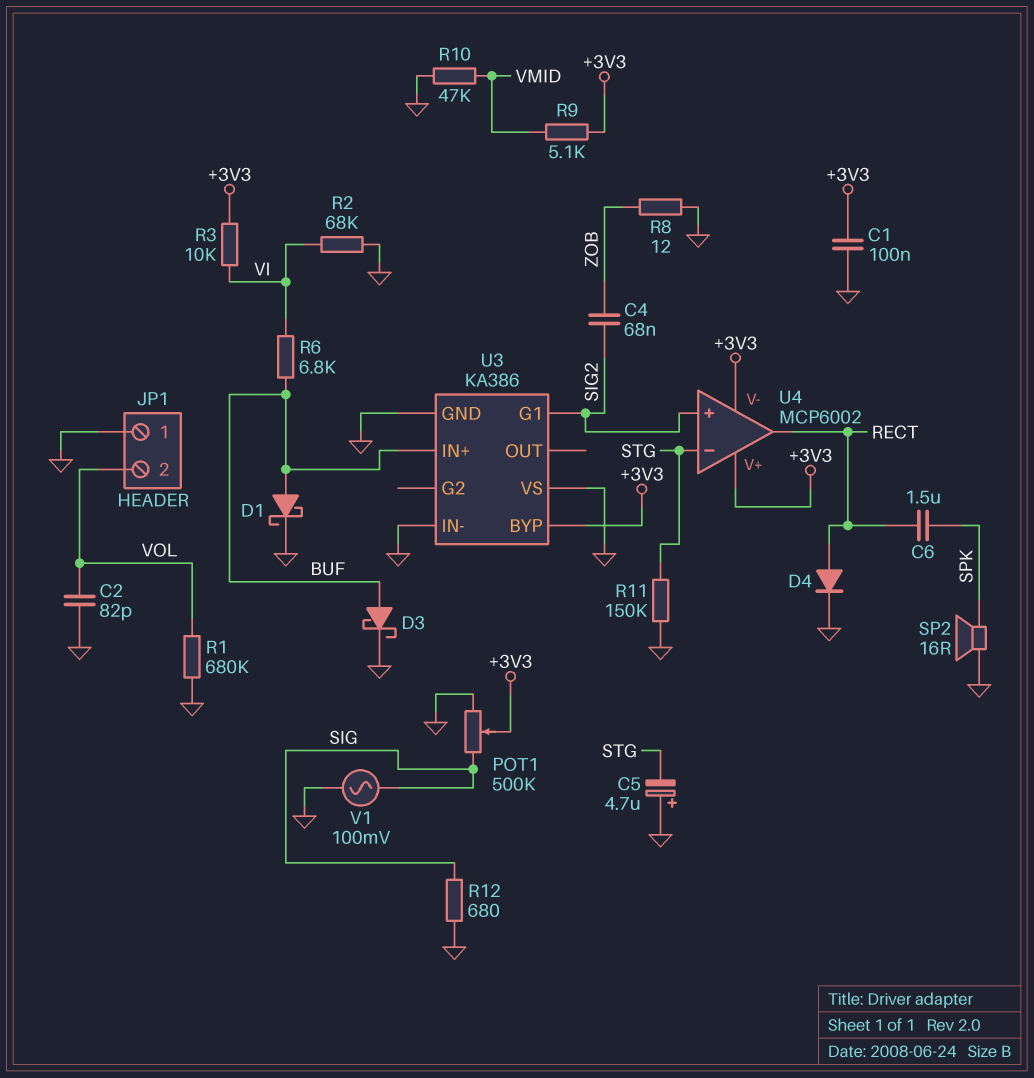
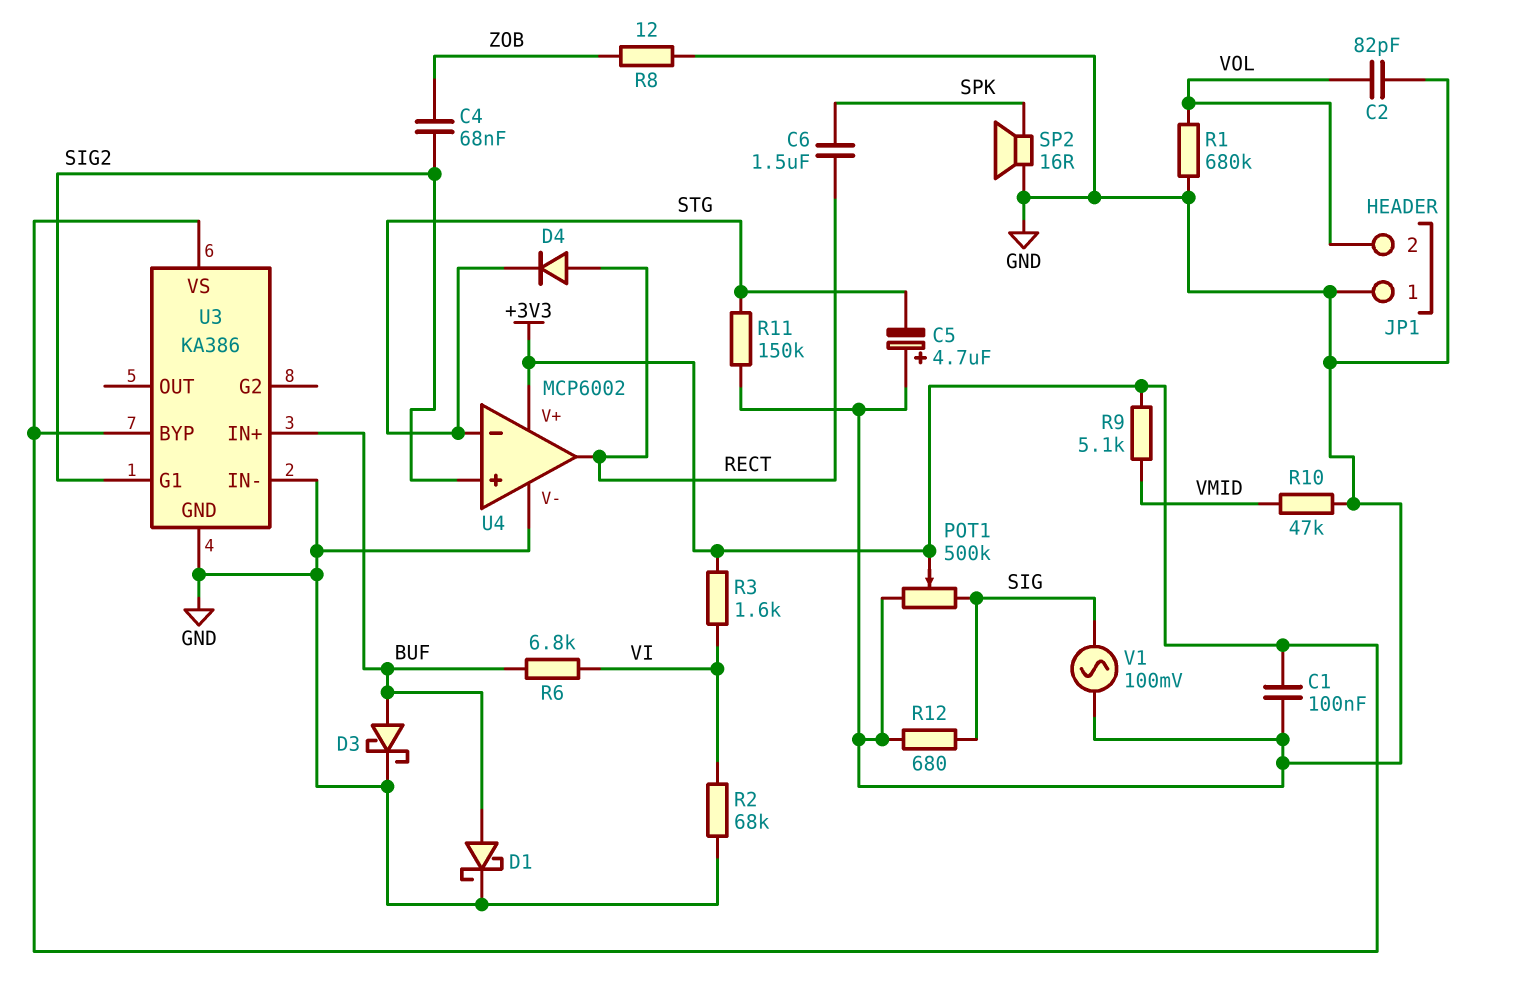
D4: diode (A RECT, K GND) -> diode (A RECT, K STG)
R3: 10k (+3V3, VI) -> 1.6k (+3V3, VI)
U3 pin VS: GND -> +3V3
U4 pin V-: +3V3 -> GND

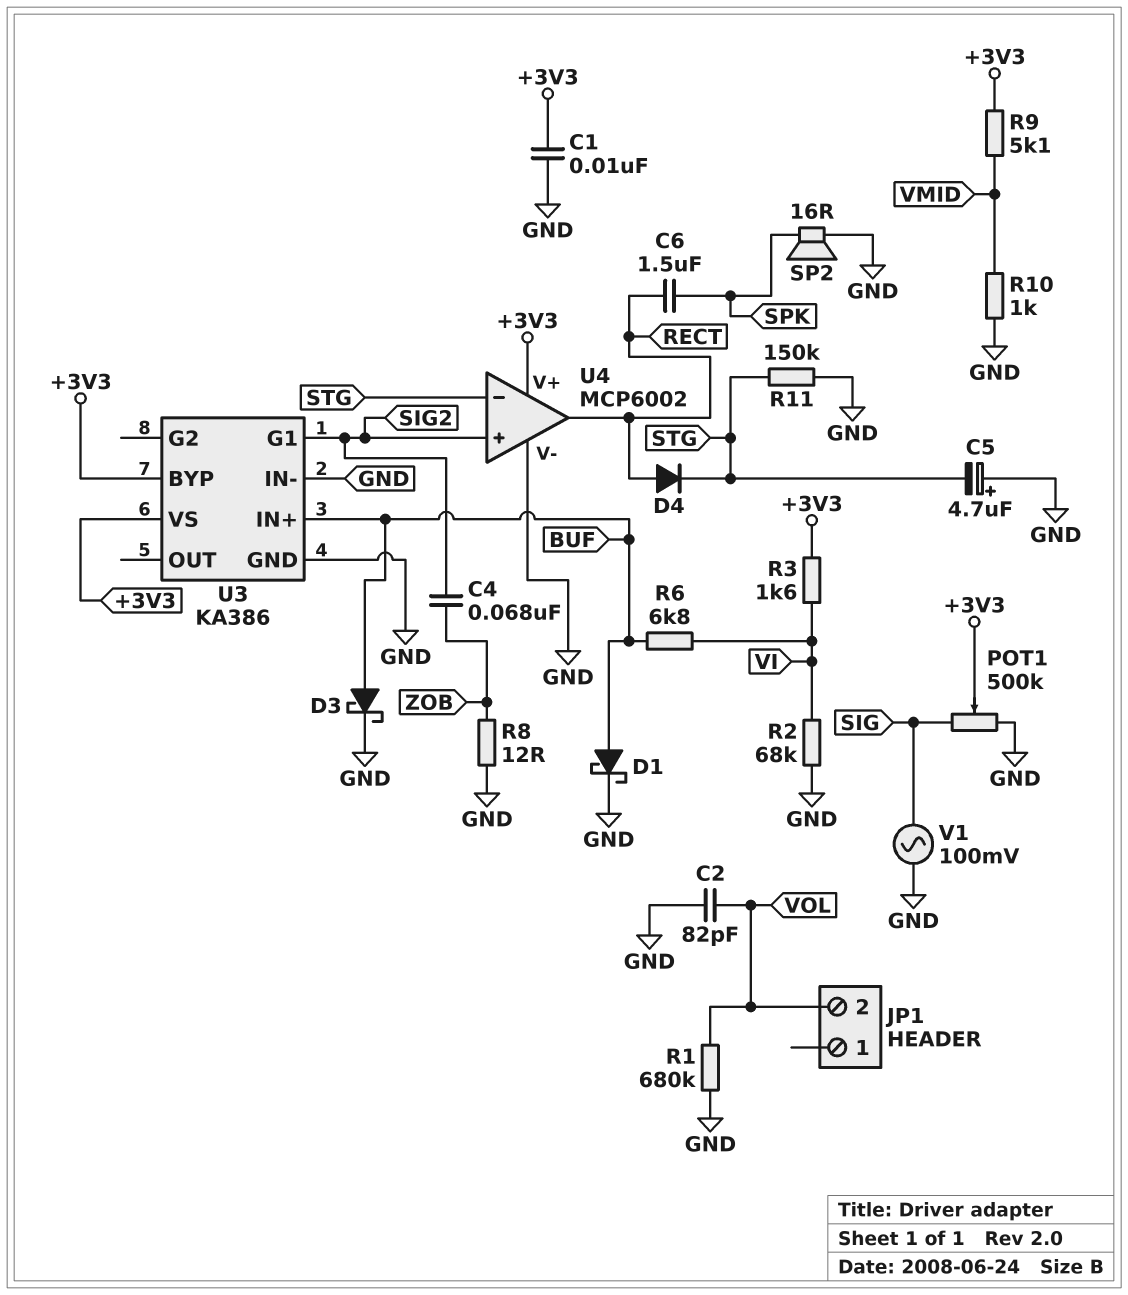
C1: 100nF (+3V3, GND) -> 10nF (+3V3, GND)
JP1 pin 1: GND -> none
R10: 47k (GND, VMID) -> 1k (GND, VMID)
R12: 680 (GND, SIG) -> none

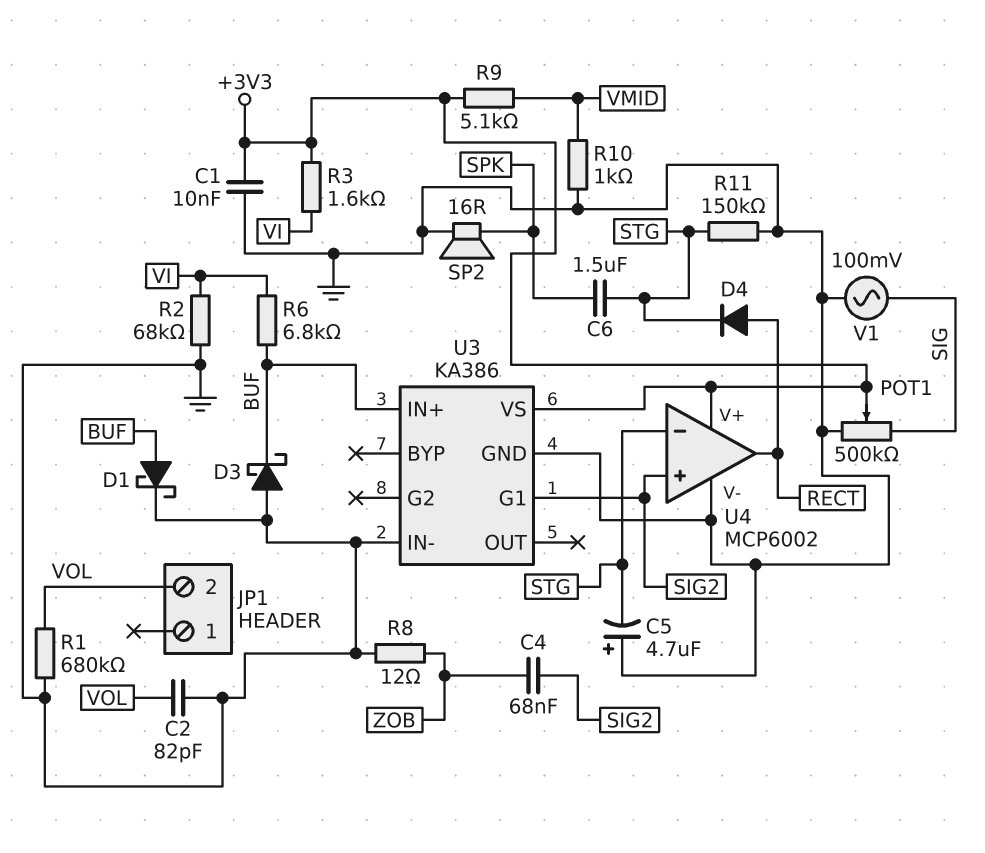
C6: 1.5uF (RECT, SPK) -> 1.5uF (SPK, STG)
D3: schottky (A BUF, K GND) -> schottky (A GND, K BUF)
U3 pin BYP: +3V3 -> none

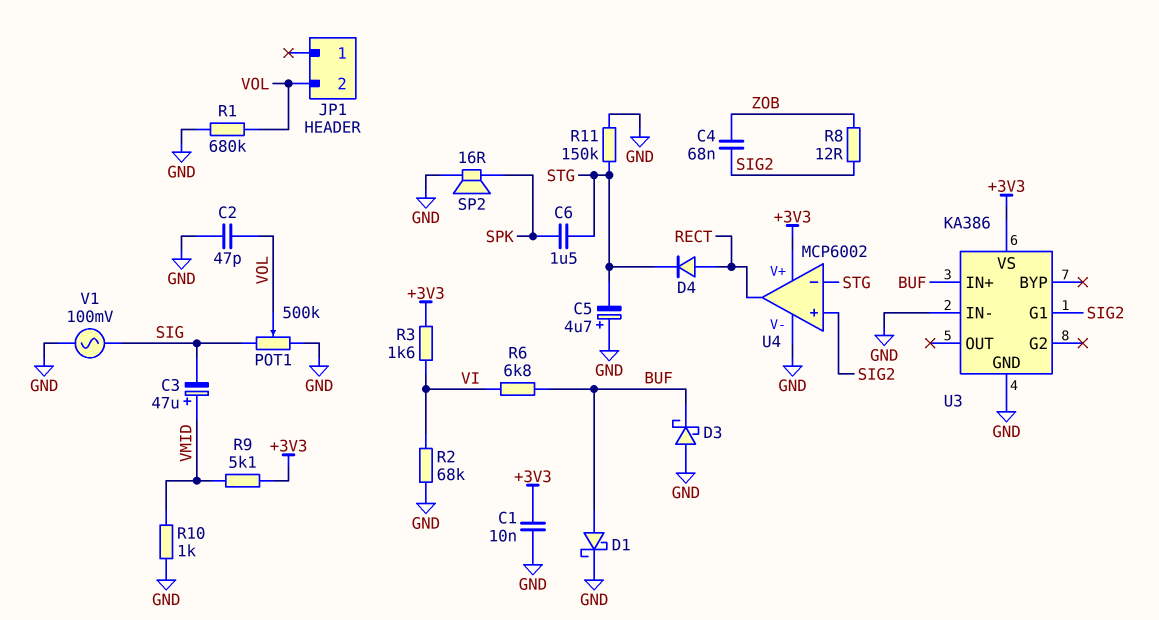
C2: 82pF (GND, VOL) -> 47pF (GND, VOL)
C3: none -> 47uF (plus VMID, minus SIG)
POT1: 500k (GND, SIG, wiper +3V3) -> 500k (GND, SIG, wiper VOL)
R8: 12 (GND, ZOB) -> 12 (SIG2, ZOB)

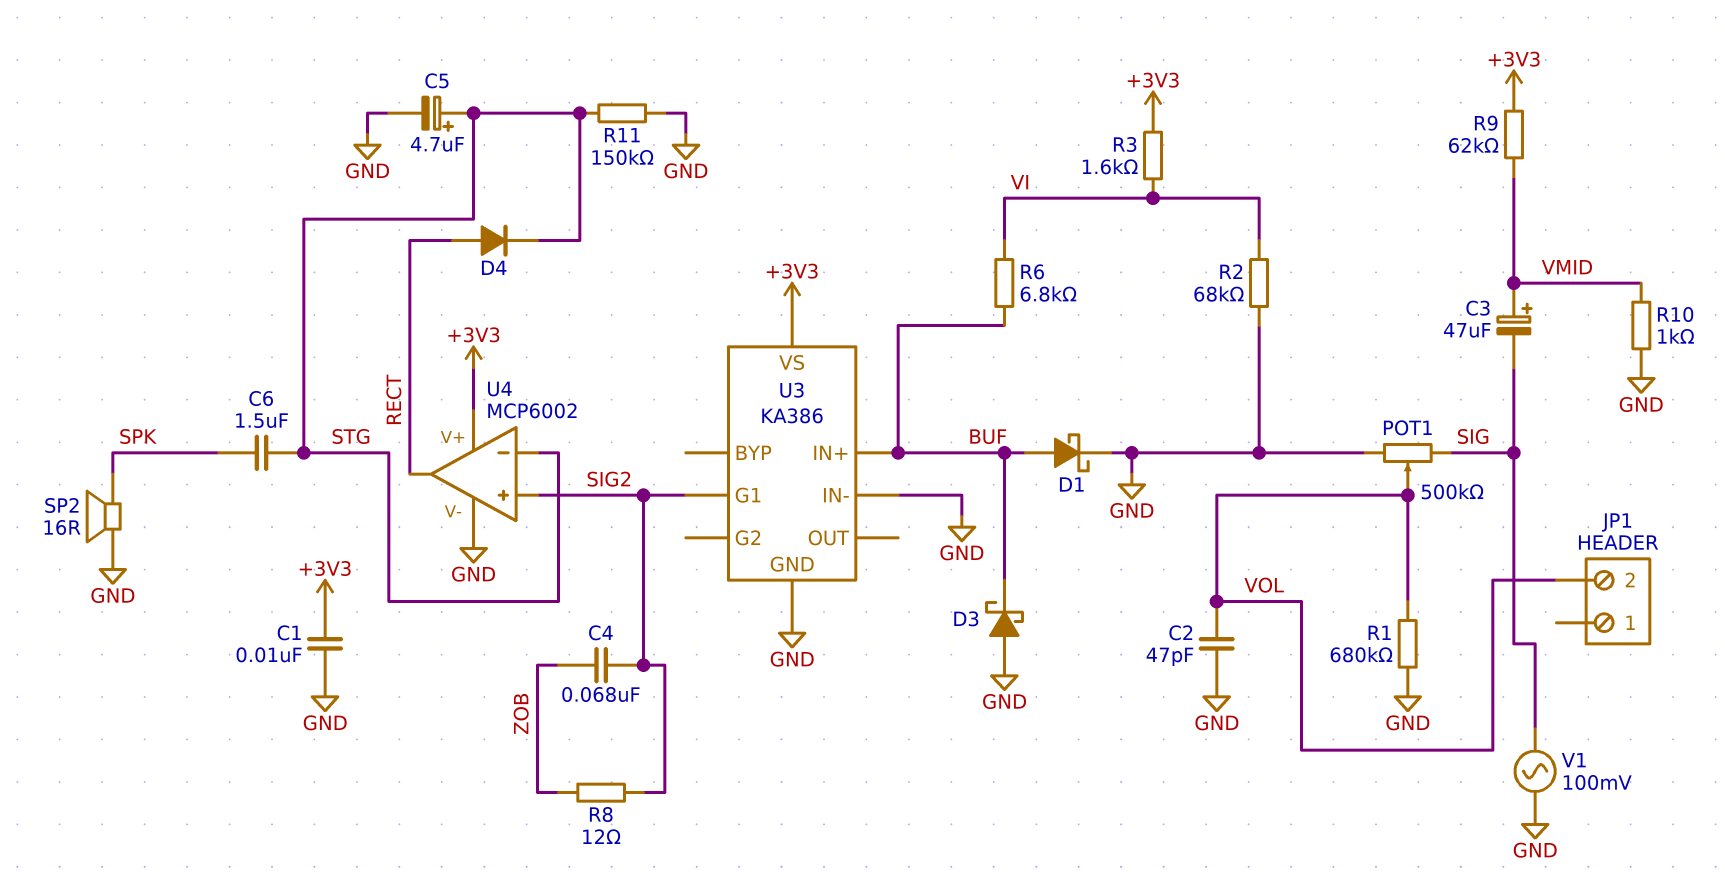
C5: 4.7uF (plus GND, minus STG) -> 4.7uF (plus STG, minus GND)
R9: 5.1k (+3V3, VMID) -> 62k (+3V3, VMID)

